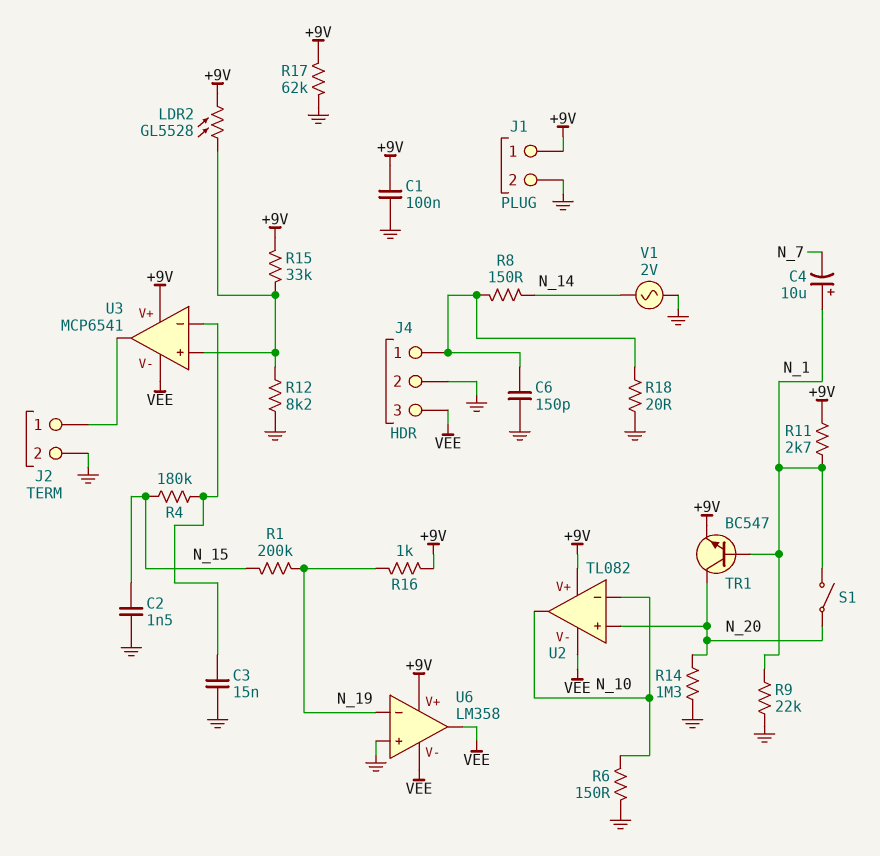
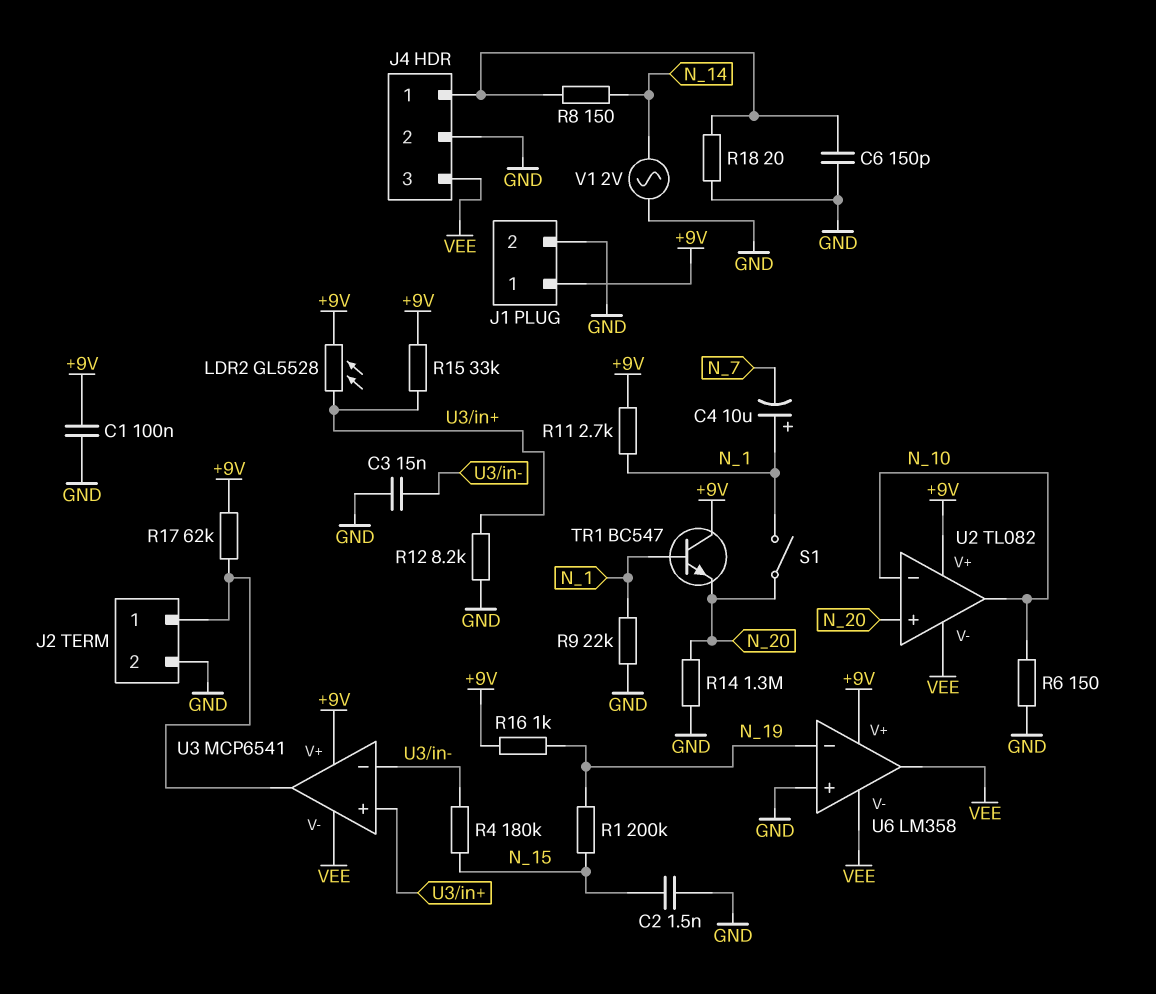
R17: 62k (+9V, GND) -> 62k (+9V, J2/1)
TR1: NPN BC547 (B N_1, C N_20, E +9V) -> NPN BC547 (B N_1, C +9V, E N_20)

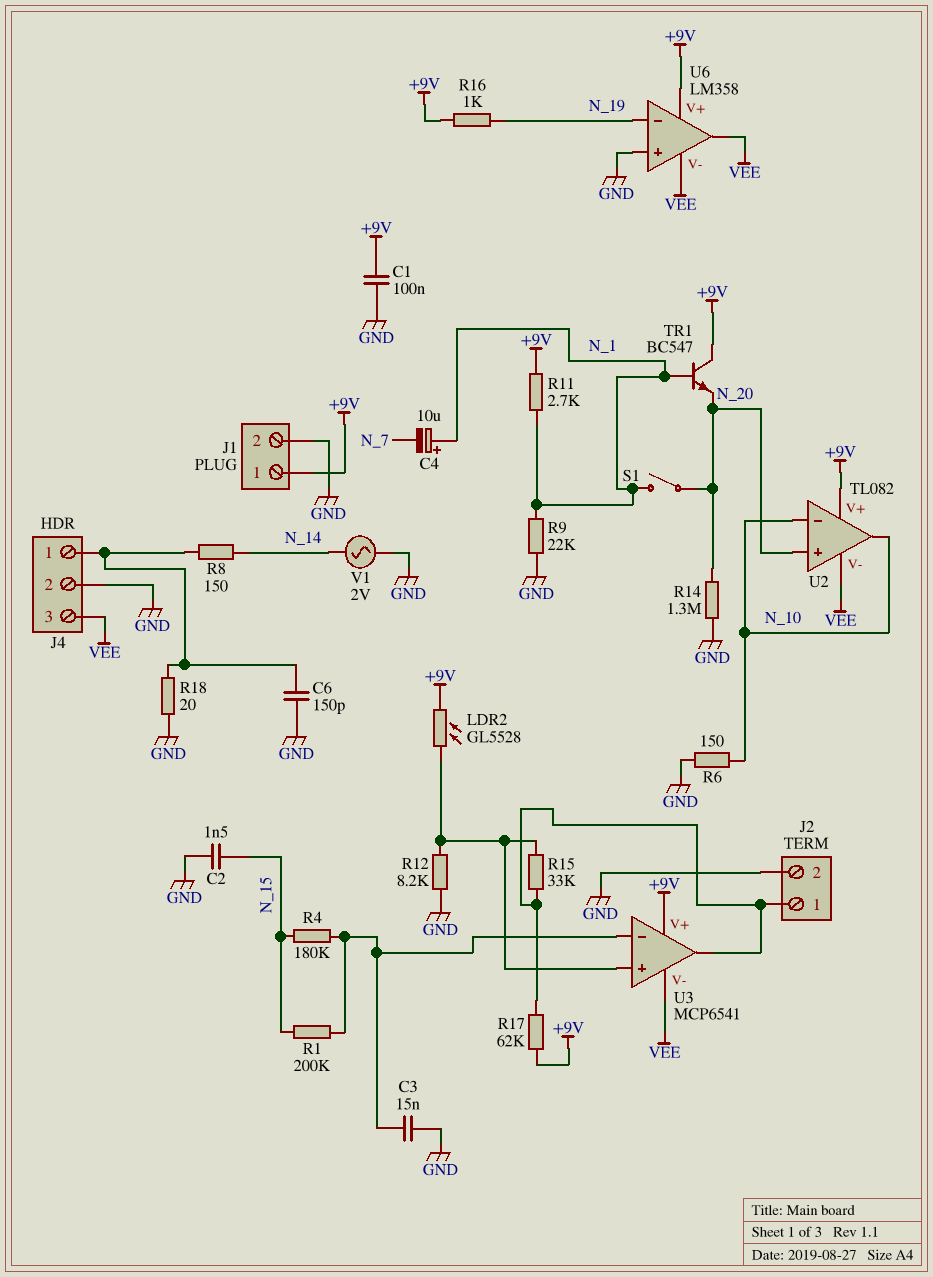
R1: 200k (N_15, N_19) -> 200k (N_15, U3/in-)
R15: 33k (+9V, U3/in+) -> 33k (J2/1, U3/in+)

